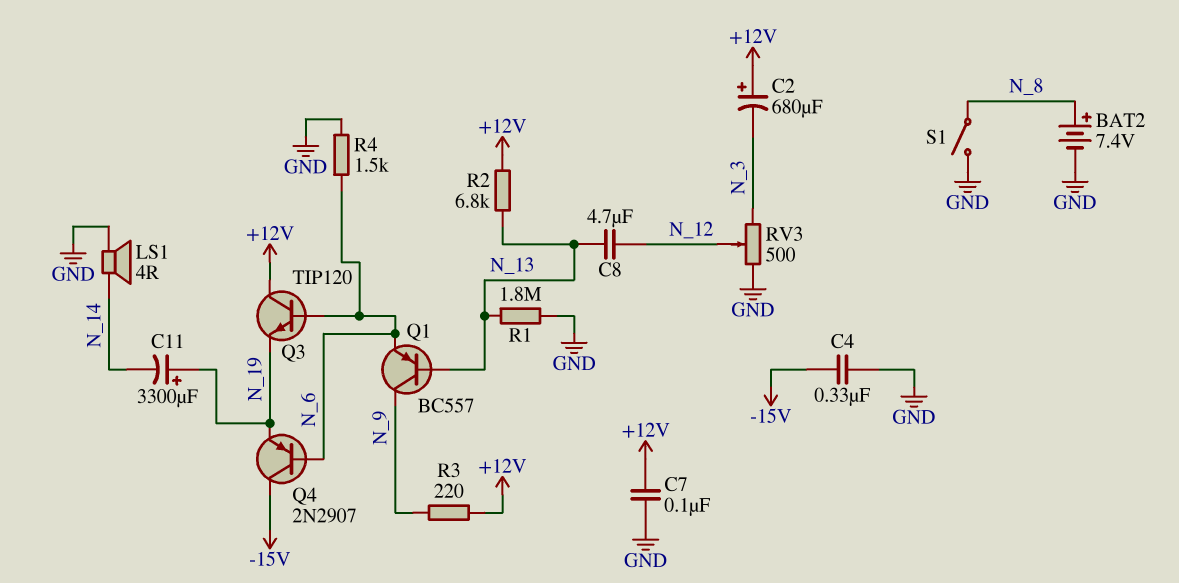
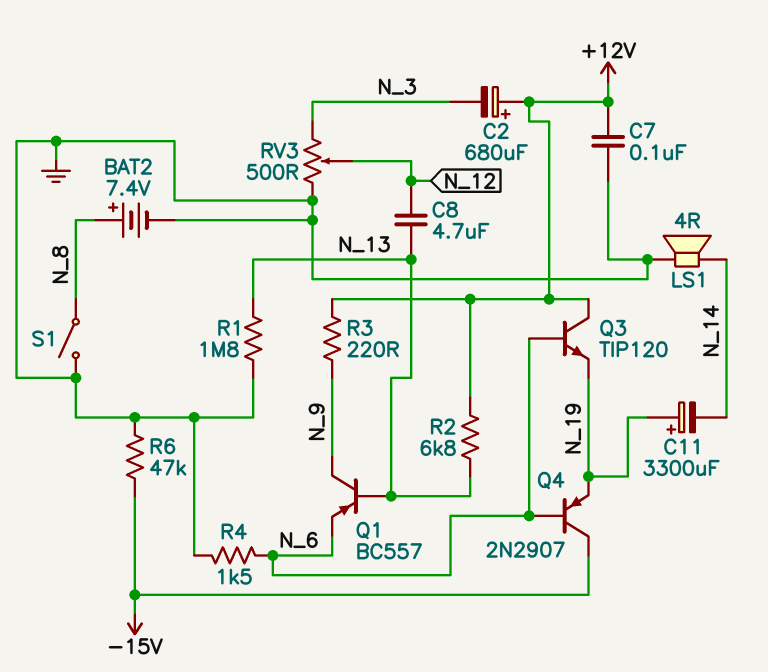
C4: 330nF (-15V, GND) -> none
R6: none -> 47k (-15V, GND)

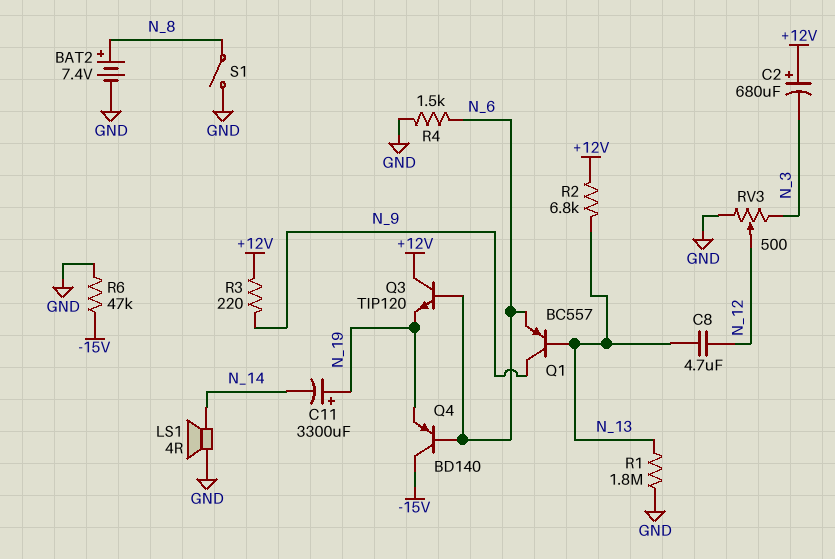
C7: 100nF (+12V, GND) -> none
Q4: PNP 2N2907 (B N_6, C -15V, E N_19) -> PNP BD140 (B N_6, C -15V, E N_19)

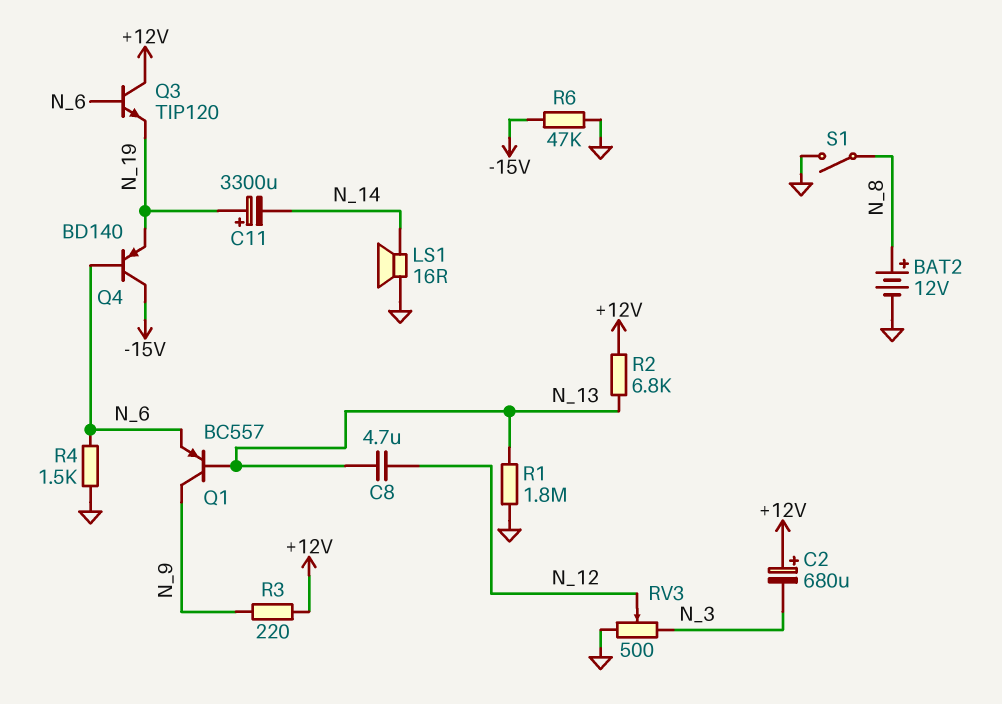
BAT2: 7.4V (plus N_8, minus GND) -> 12V (plus N_8, minus GND)
LS1: speaker 4R (GND, N_14) -> speaker 16R (GND, N_14)

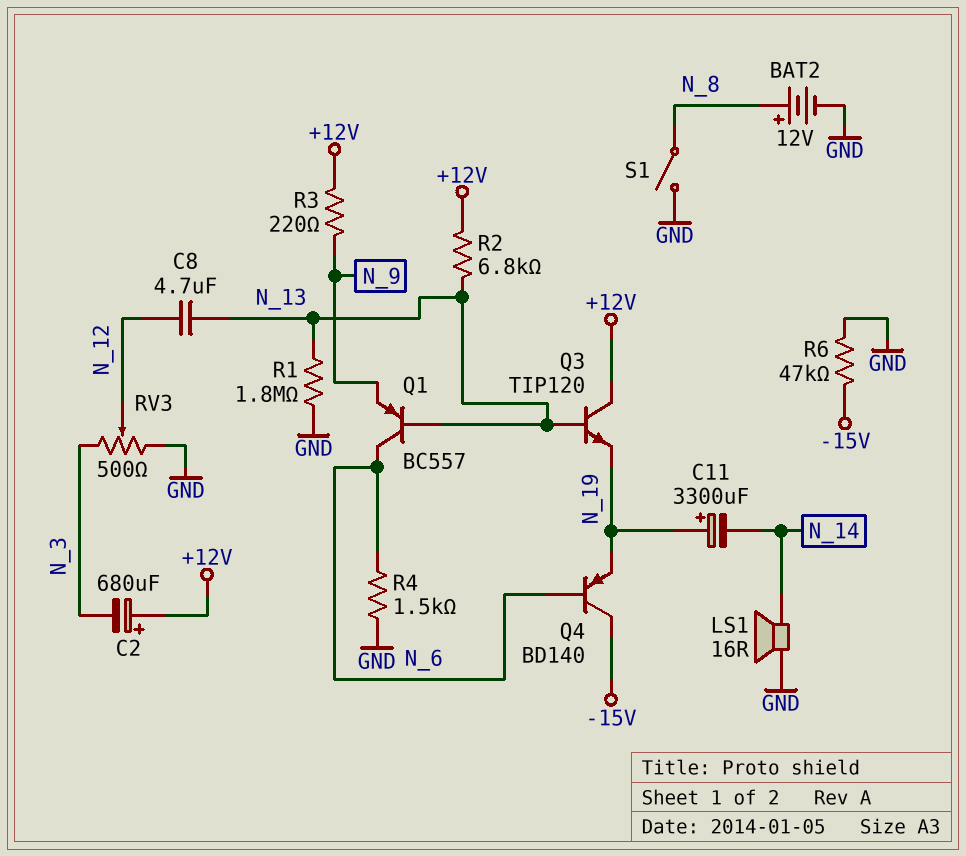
Q1: PNP BC557 (B N_13, C N_9, E N_6) -> PNP BC557 (B N_13, C N_6, E N_9)
Q3: NPN TIP120 (B N_6, C +12V, E N_19) -> NPN TIP120 (B N_13, C +12V, E N_19)

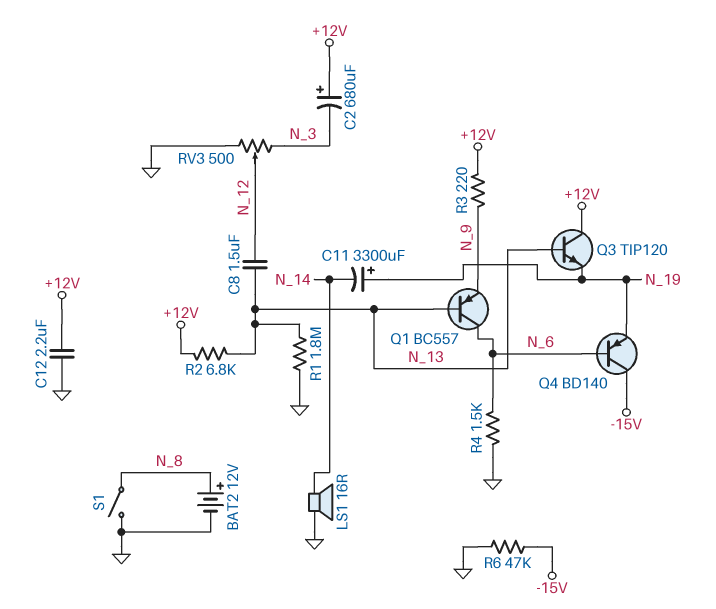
C8: 4.7uF (N_12, N_13) -> 1.5uF (N_12, N_13)
C12: none -> 2.2uF (+12V, GND)

